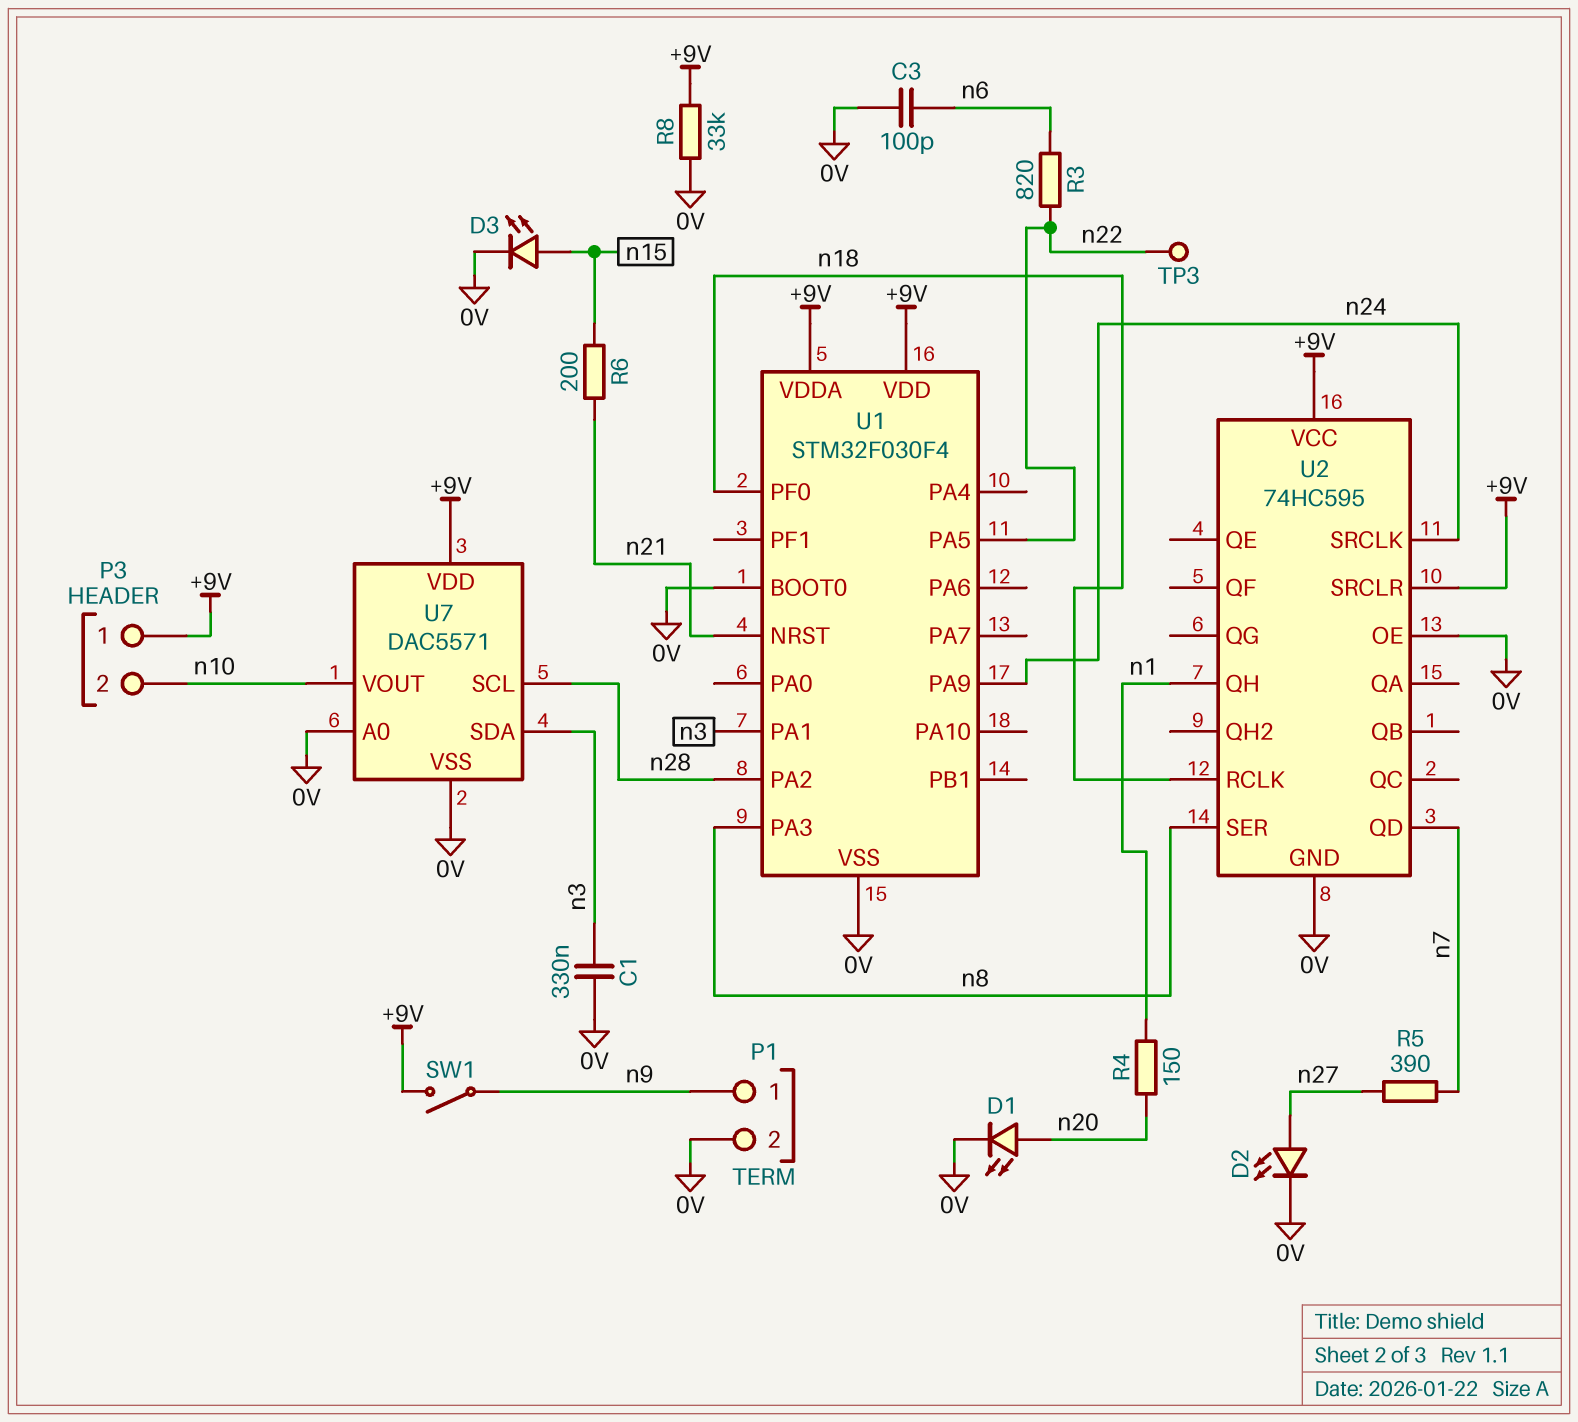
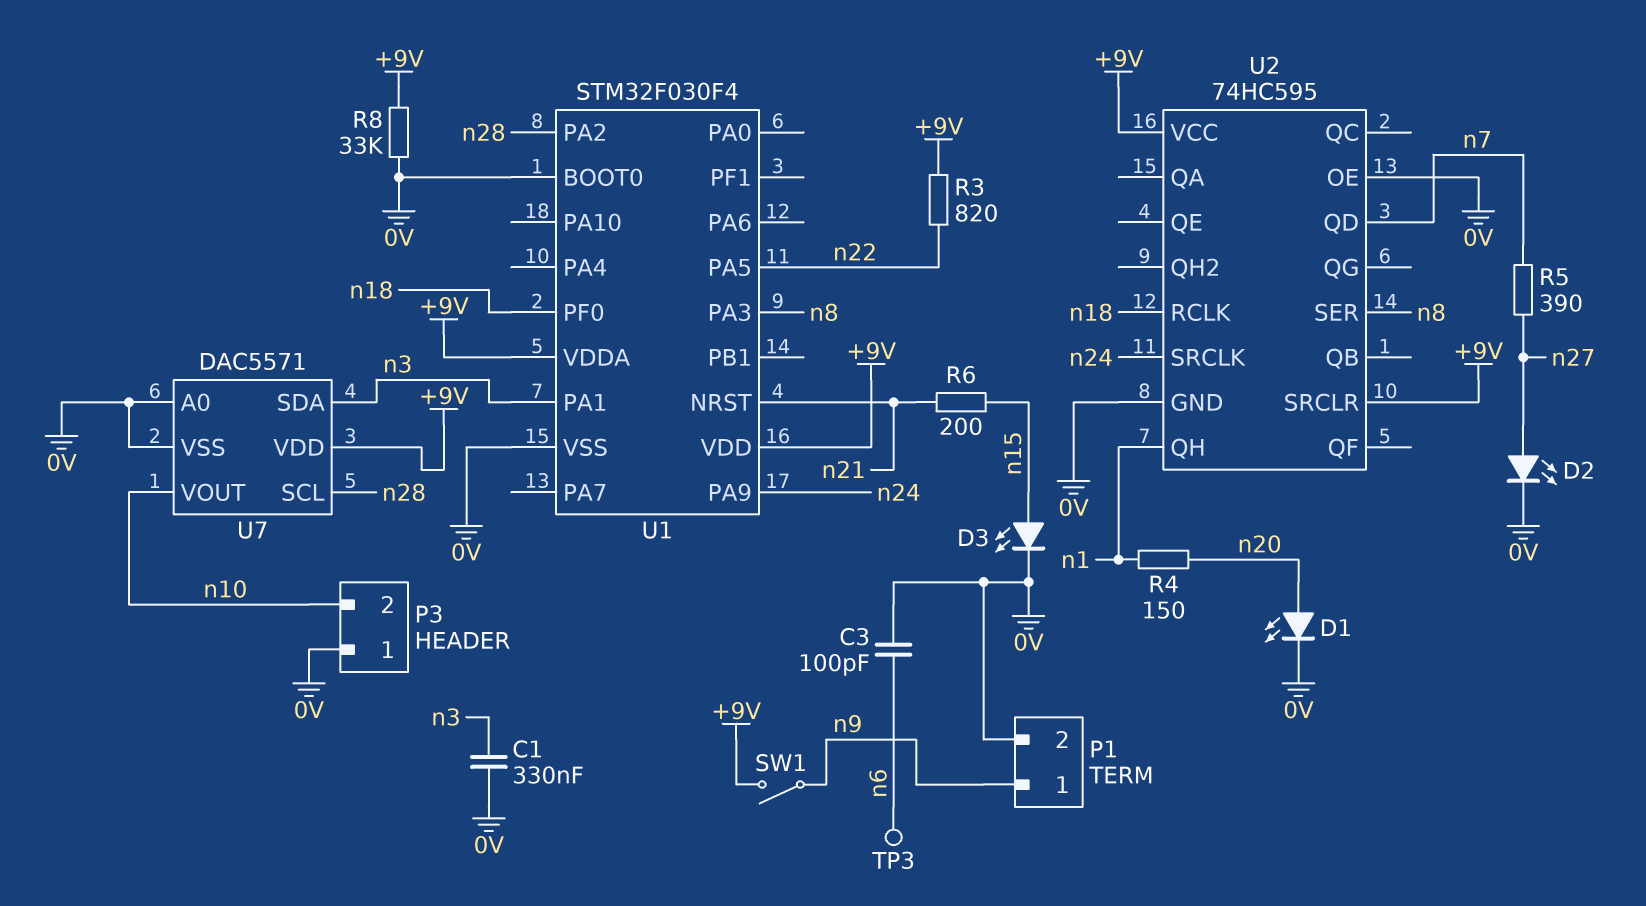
P3 pin 1: +9V -> 0V
R3: 820 (n6, n22) -> 820 (+9V, n22)
TP3: test point (n22) -> test point (n6)

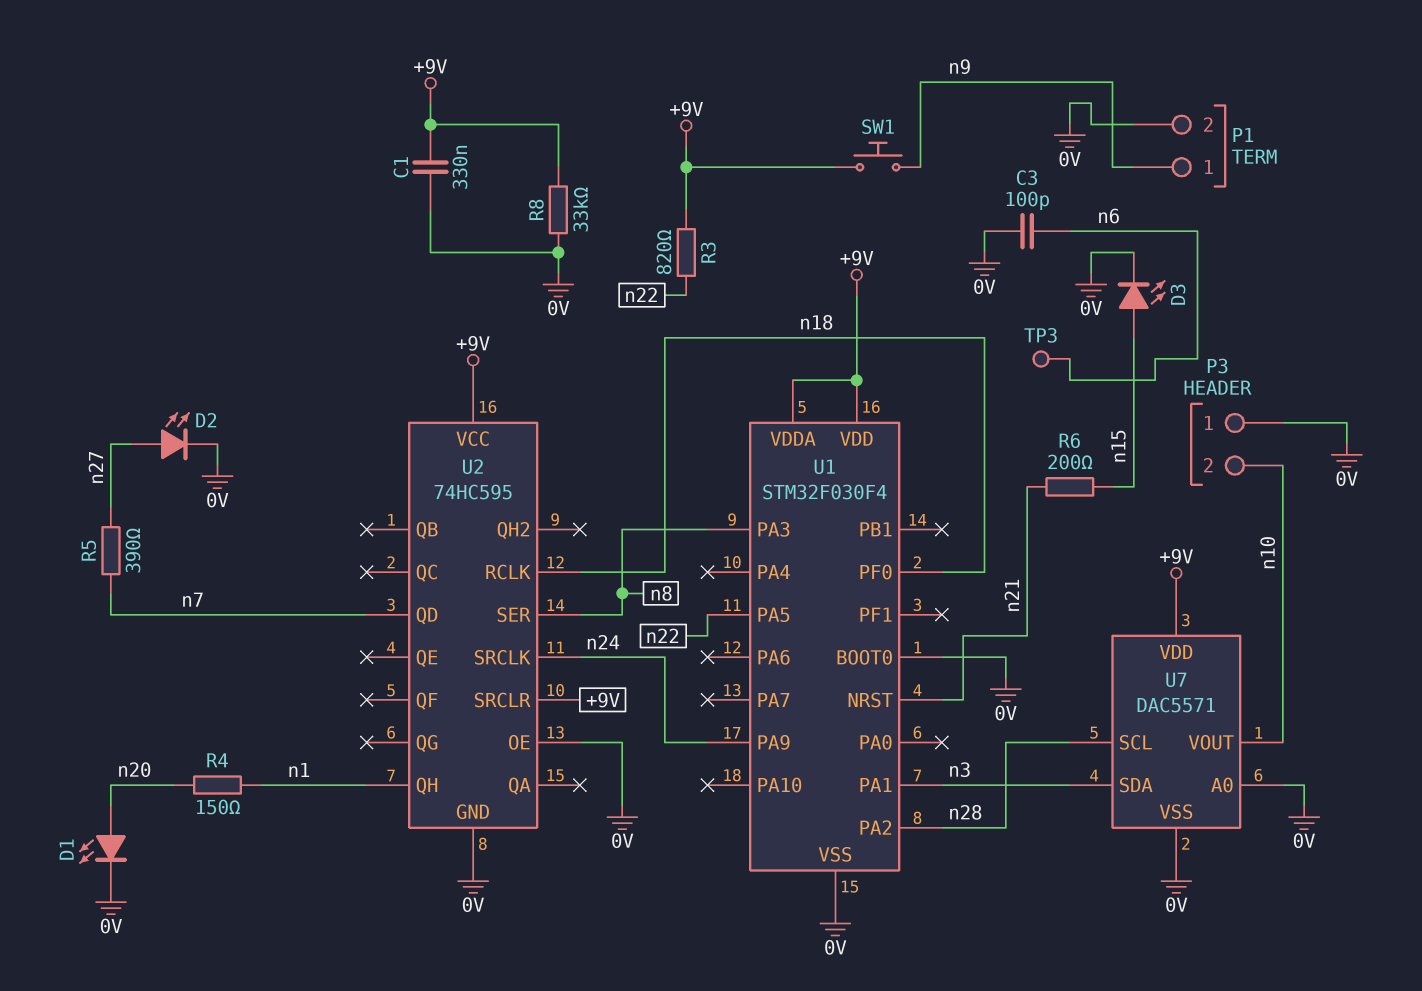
C1: 330nF (0V, n3) -> 330nF (+9V, 0V)
SW1: switch (+9V, n9) -> button (+9V, n9)

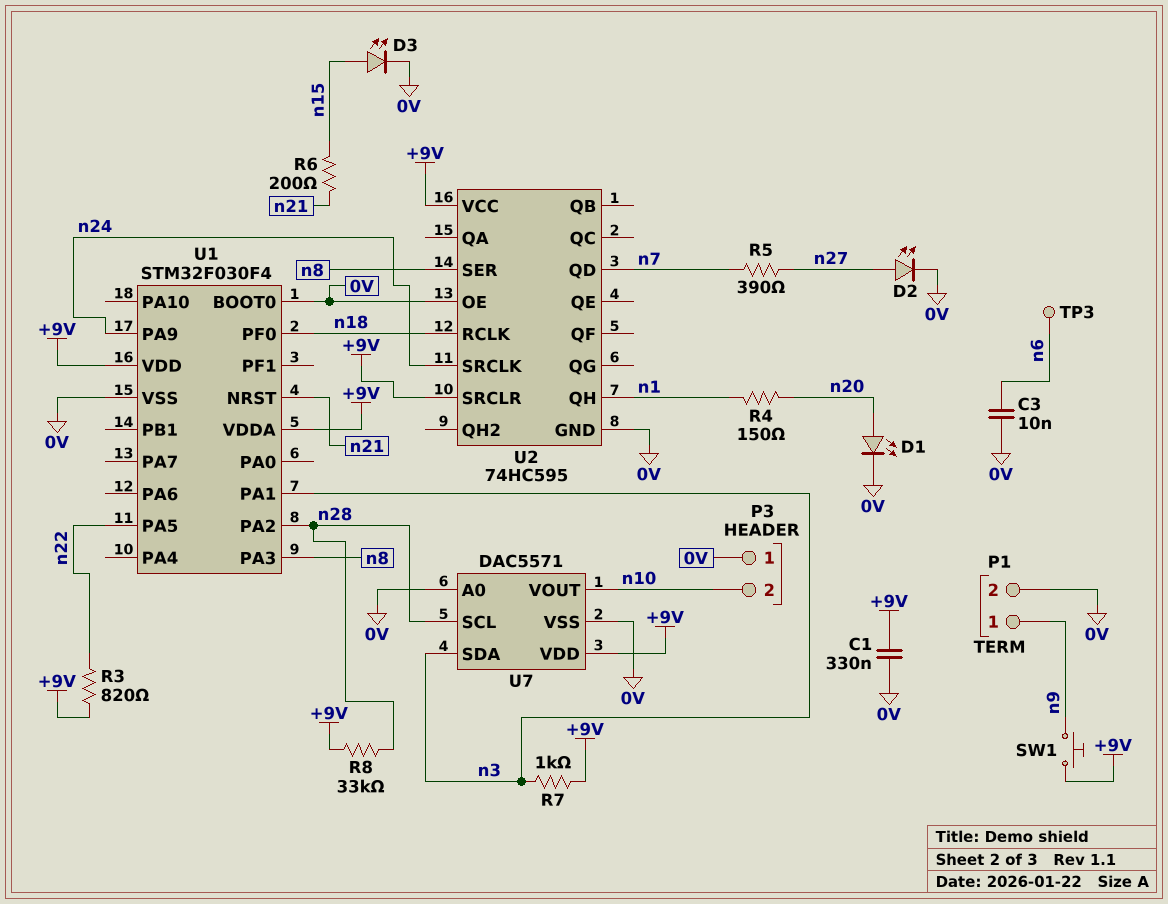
C3: 100pF (0V, n6) -> 10nF (0V, n6)
R7: none -> 1k (+9V, n3)
R8: 33k (+9V, 0V) -> 33k (+9V, n28)

